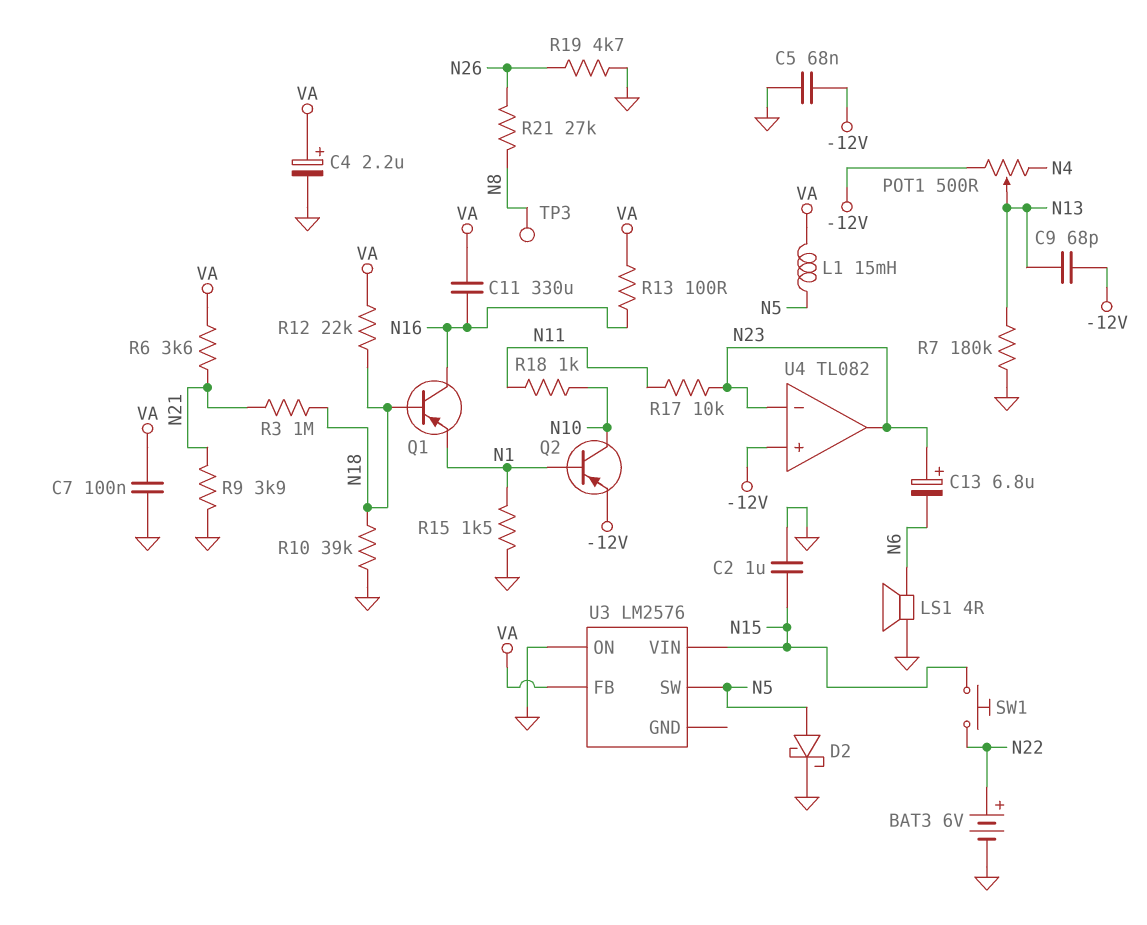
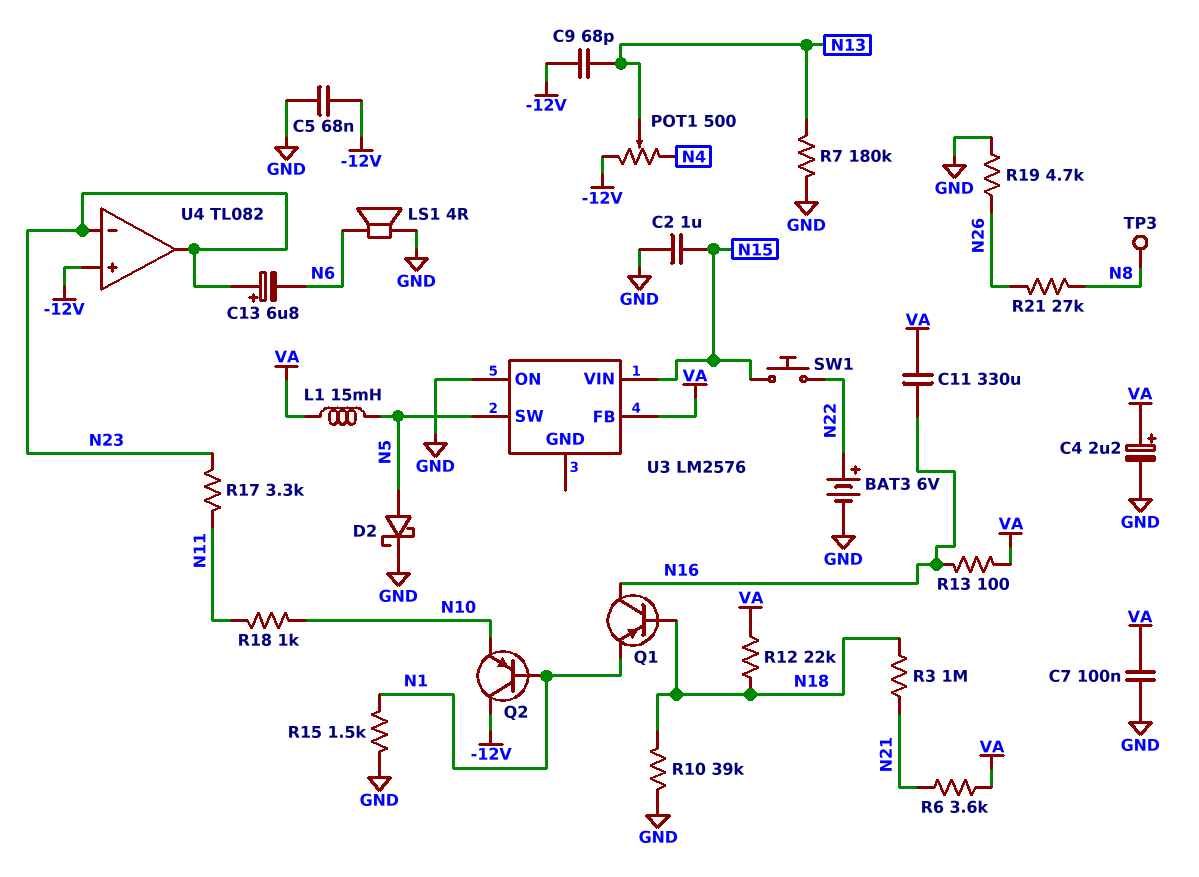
Q2: PNP (B N1, C N10, E -12V) -> PNP (B N1, C -12V, E N10)
R9: 3.9k (GND, N21) -> none
R17: 10k (N11, N23) -> 3.3k (N11, N23)

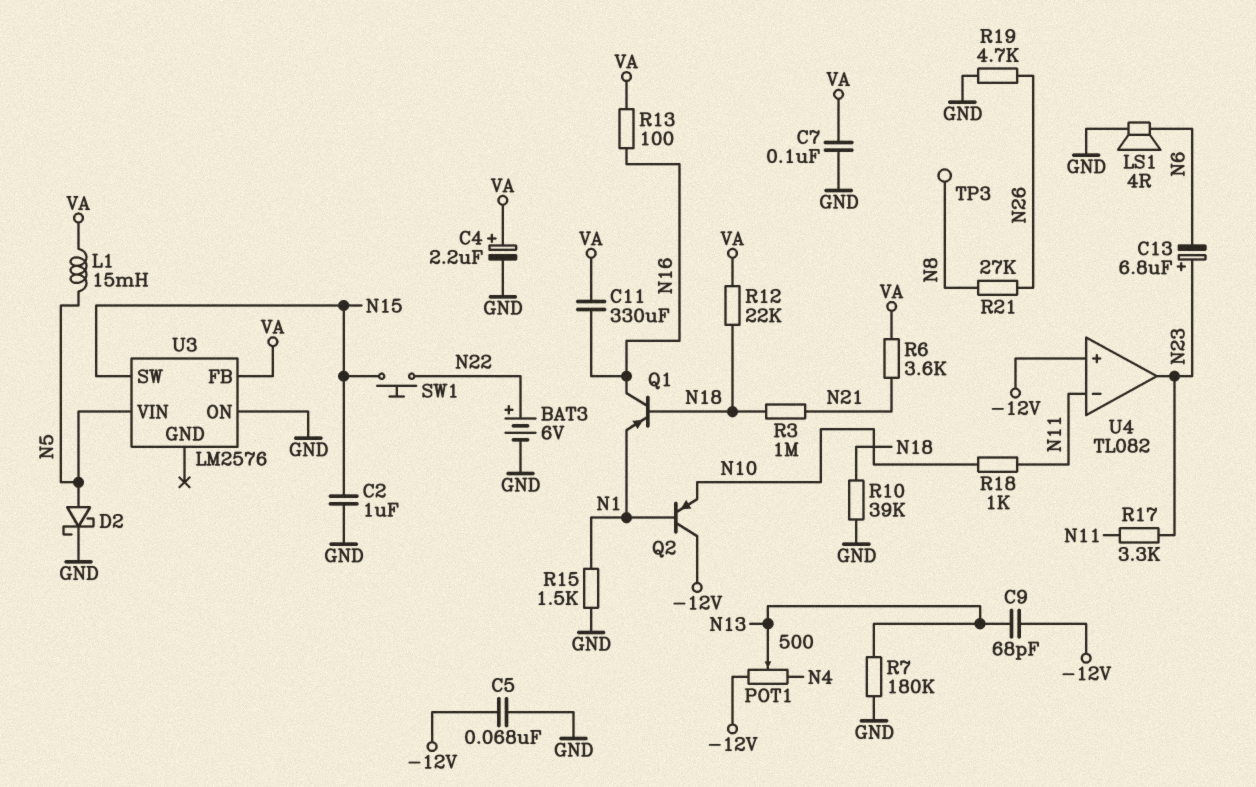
U3 pin SW: N5 -> N15
U3 pin VIN: N15 -> N5
U4 pin in-: N23 -> N11

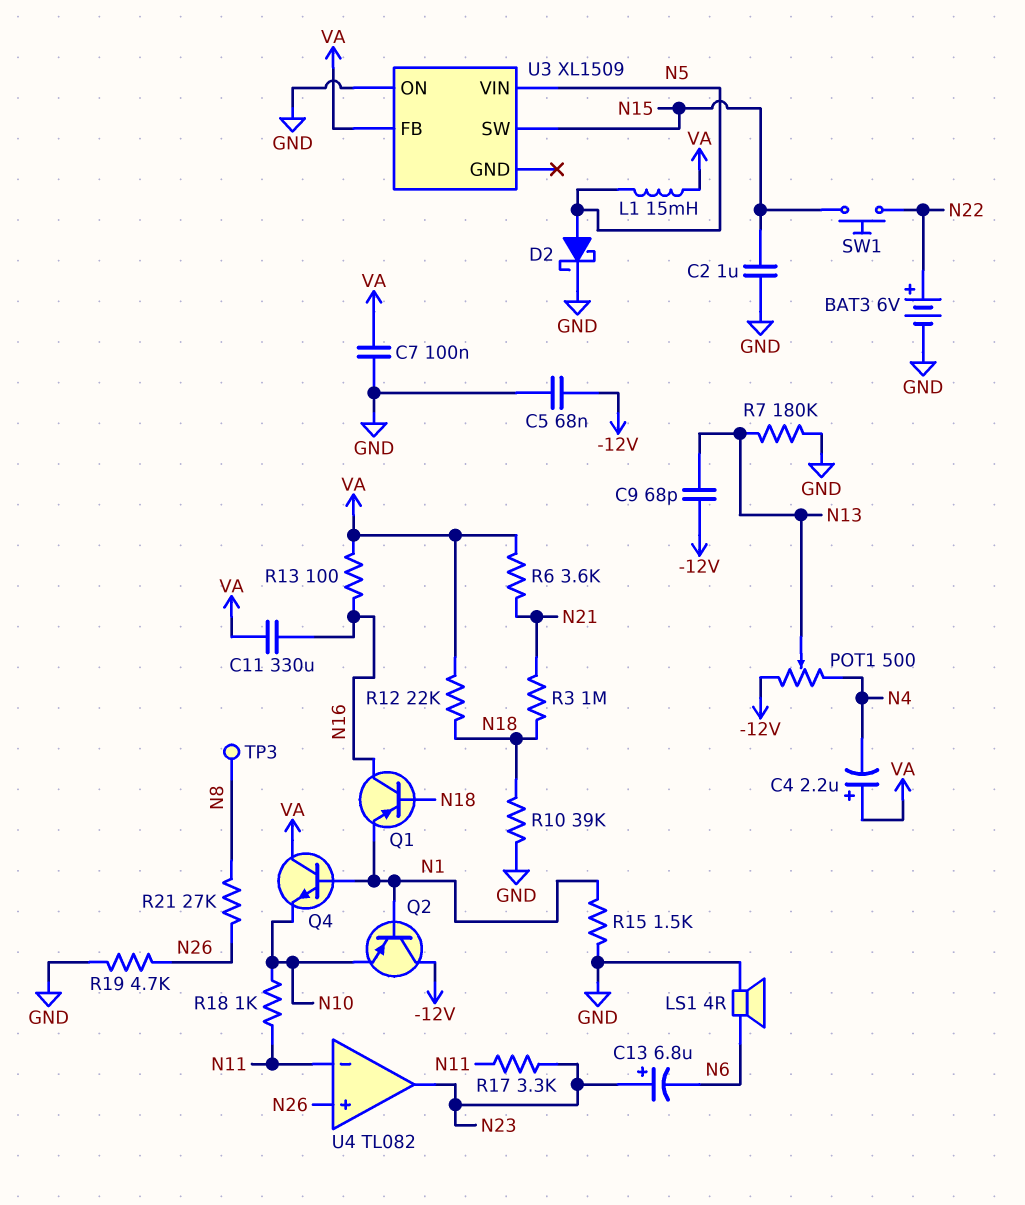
C4: 2.2uF (plus VA, minus GND) -> 2.2uF (plus VA, minus N4)
Q4: none -> NPN (B N1, C VA, E N10)
U3: LM2576 -> XL1509
U4 pin in+: -12V -> N26

